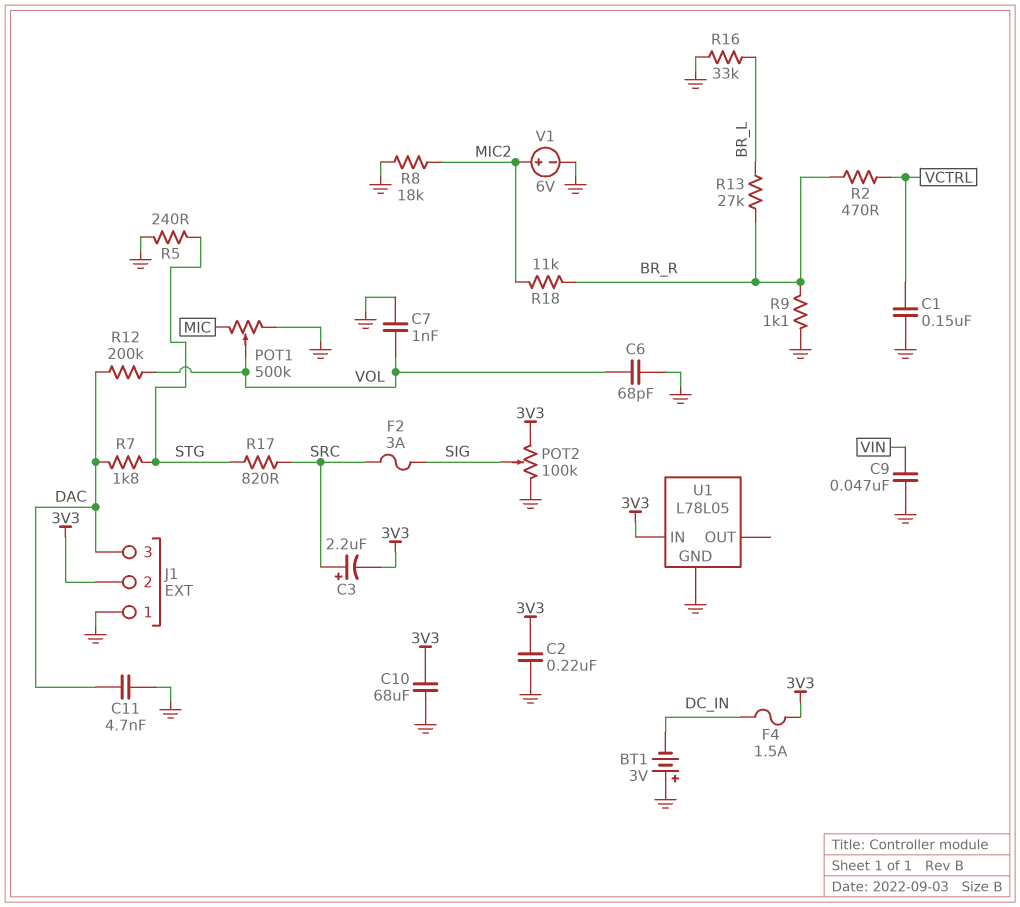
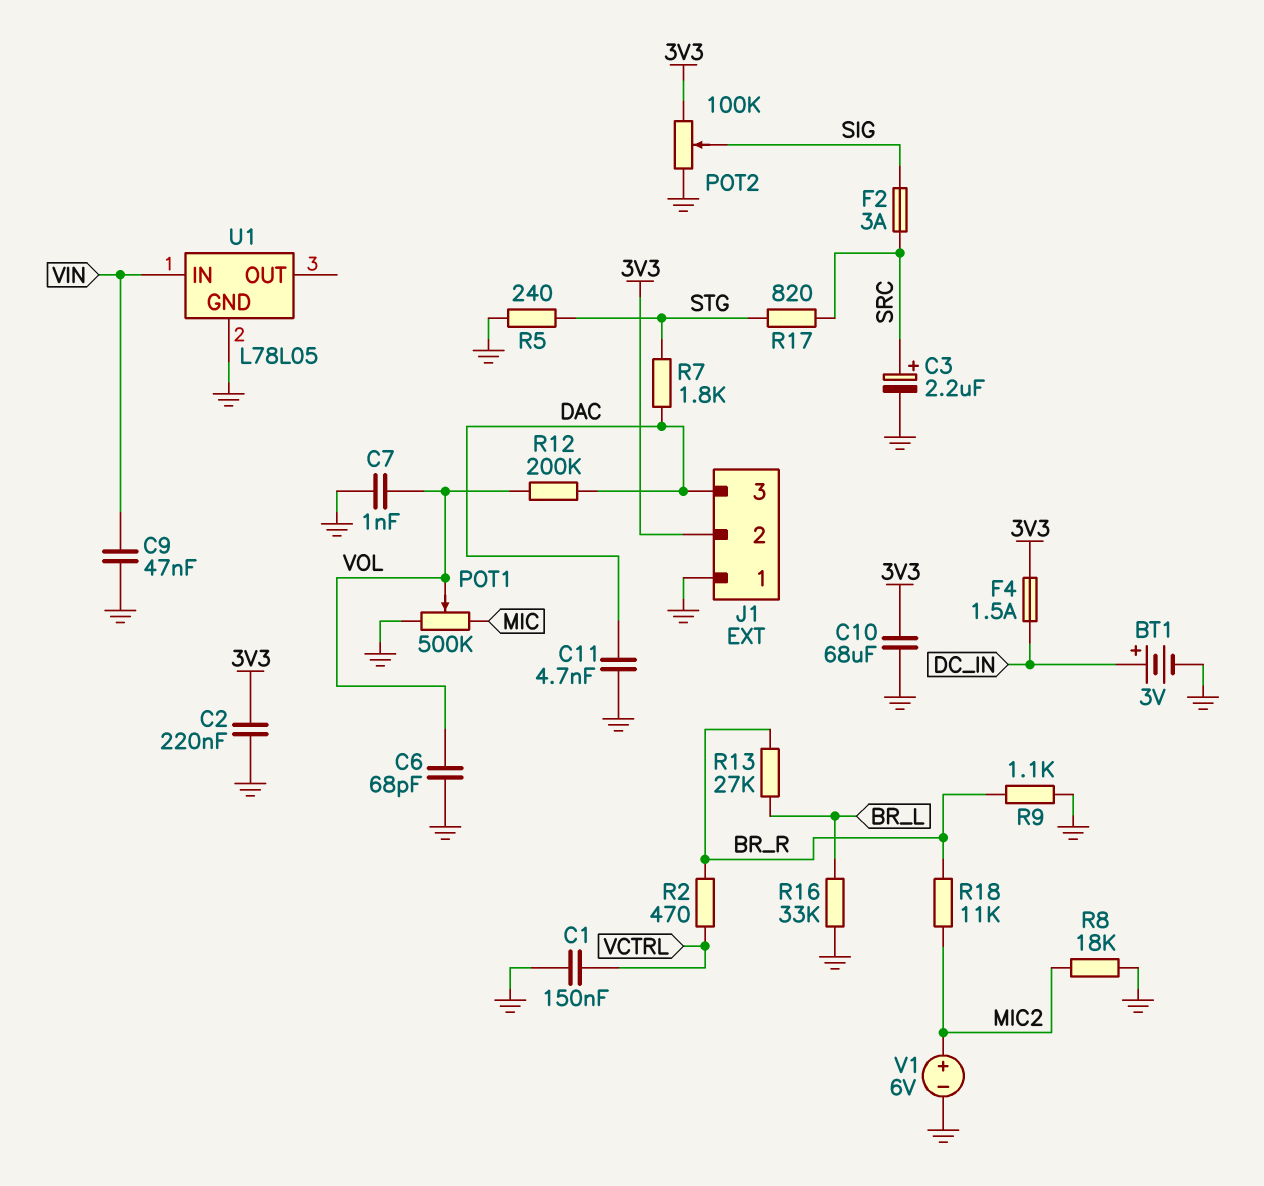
BT1: 3V (plus GND, minus DC_IN) -> 3V (plus DC_IN, minus GND)
C3: 2.2uF (plus SRC, minus 3V3) -> 2.2uF (plus SRC, minus GND)
U1 pin IN: 3V3 -> VIN

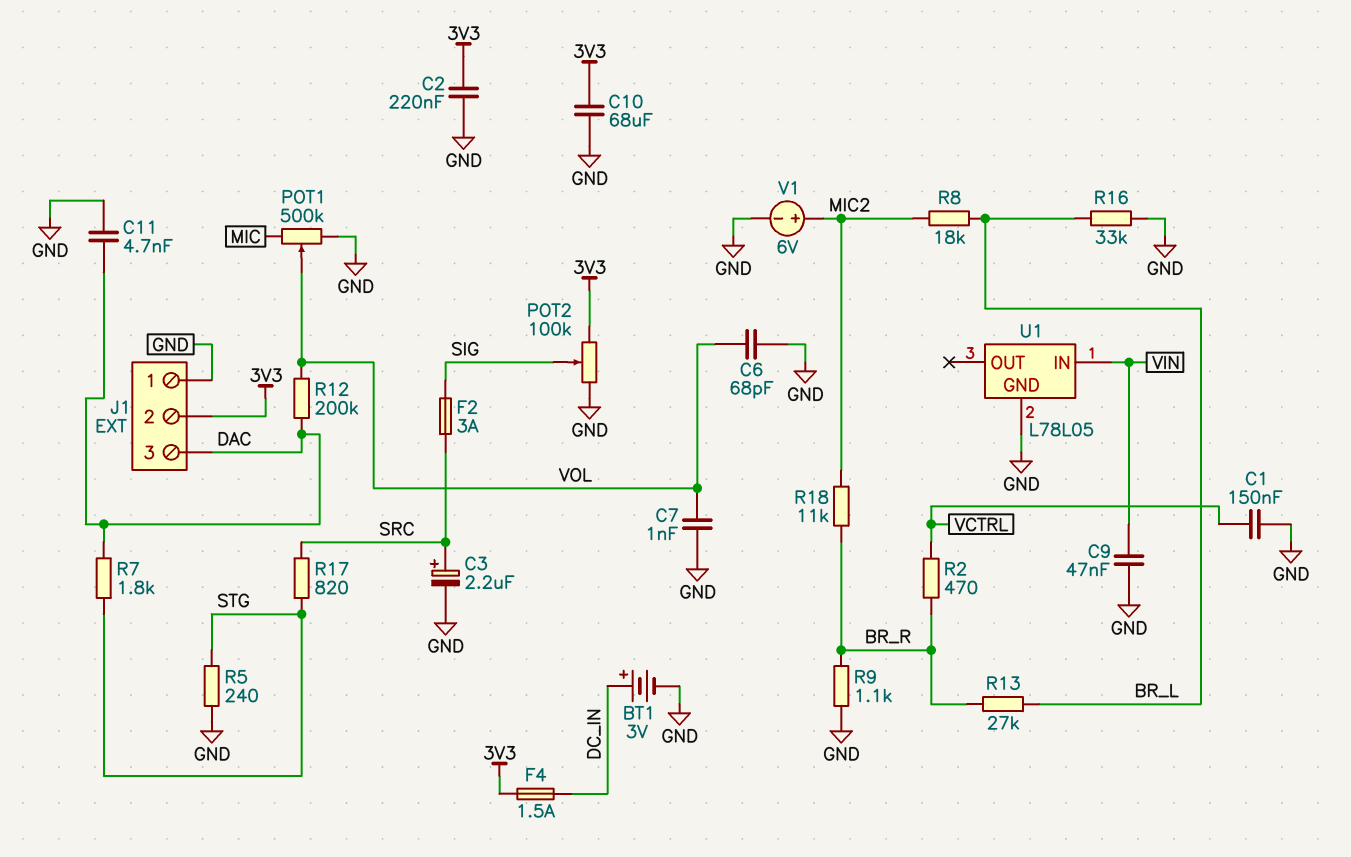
R8: 18k (GND, MIC2) -> 18k (BR_L, MIC2)

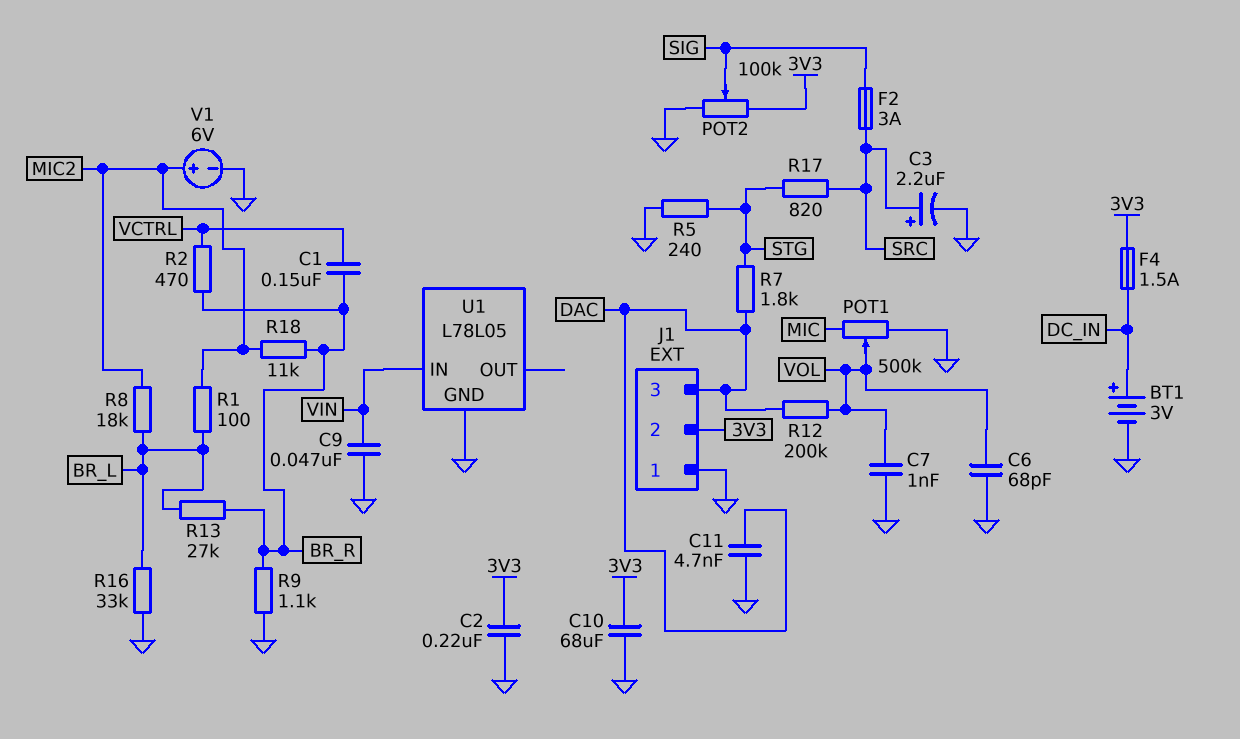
C1: 150nF (GND, VCTRL) -> 150nF (BR_R, VCTRL)
R1: none -> 100 (BR_L, MIC2)

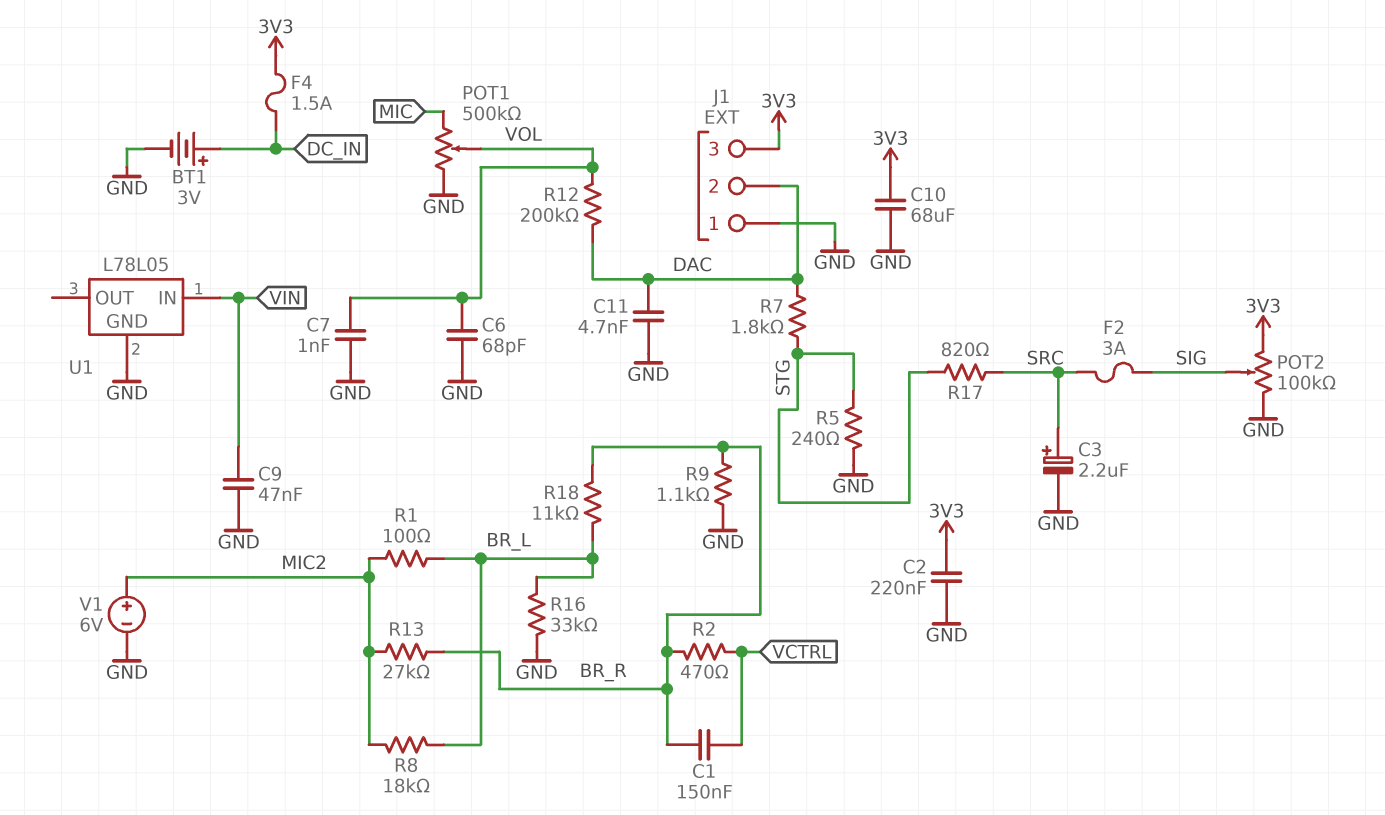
J1 pin 2: 3V3 -> DAC
J1 pin 3: DAC -> 3V3
R13: 27k (BR_L, BR_R) -> 27k (BR_R, MIC2)
R18: 11k (BR_R, MIC2) -> 11k (BR_L, BR_R)

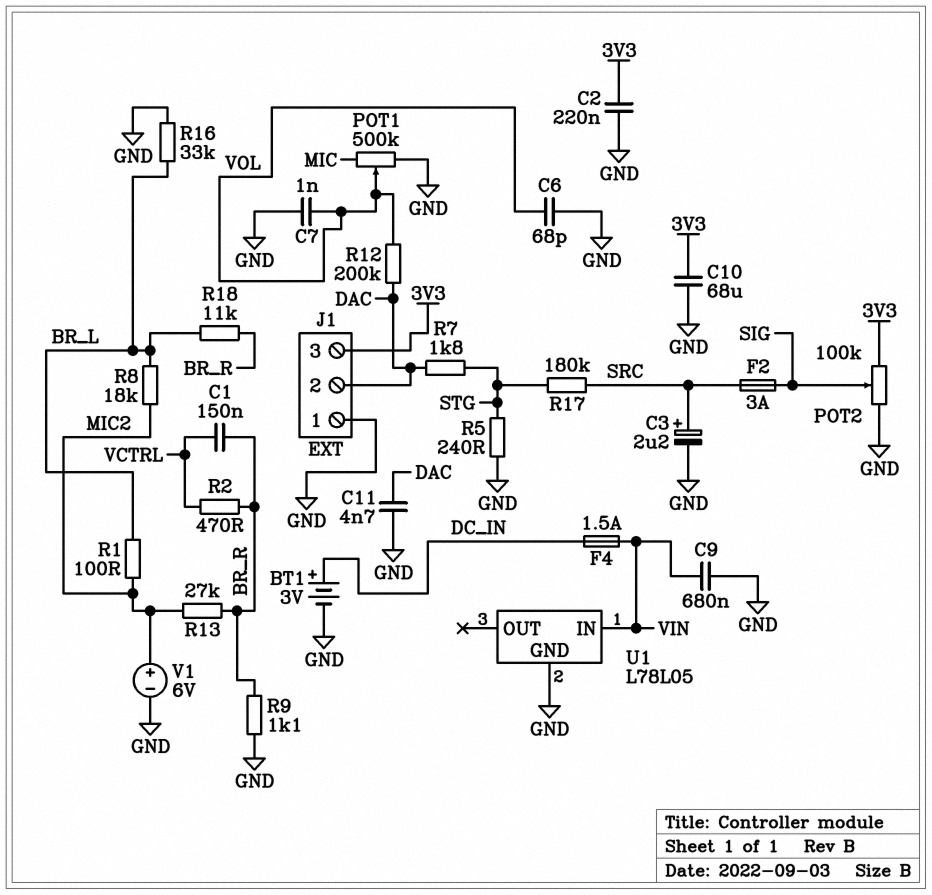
C9: 47nF (GND, VIN) -> 680nF (GND, VIN)
F4: 1.5A (3V3, DC_IN) -> 1.5A (DC_IN, VIN)
R17: 820 (SRC, STG) -> 180k (SRC, STG)

